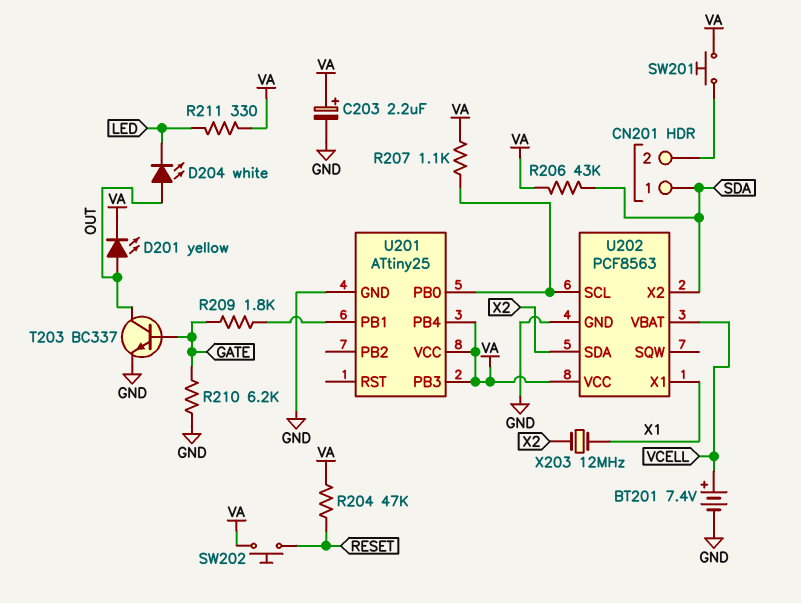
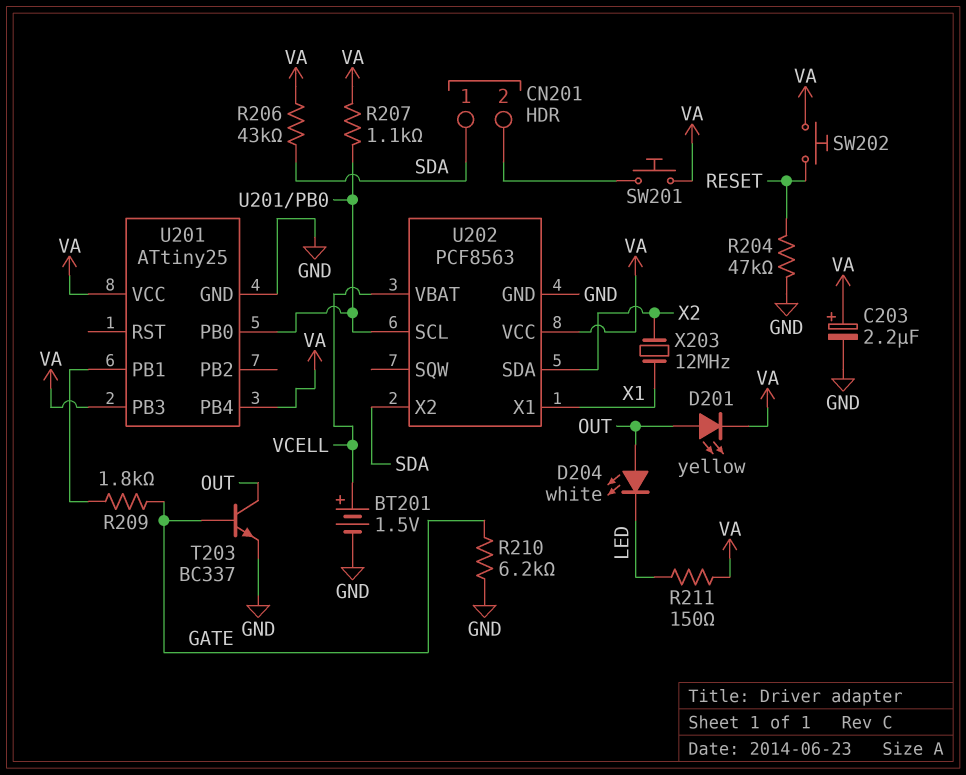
BT201: 7.4V (plus VCELL, minus GND) -> 1.5V (plus VCELL, minus GND)
R204: 47k (RESET, VA) -> 47k (GND, RESET)
R211: 330 (LED, VA) -> 150 (LED, VA)

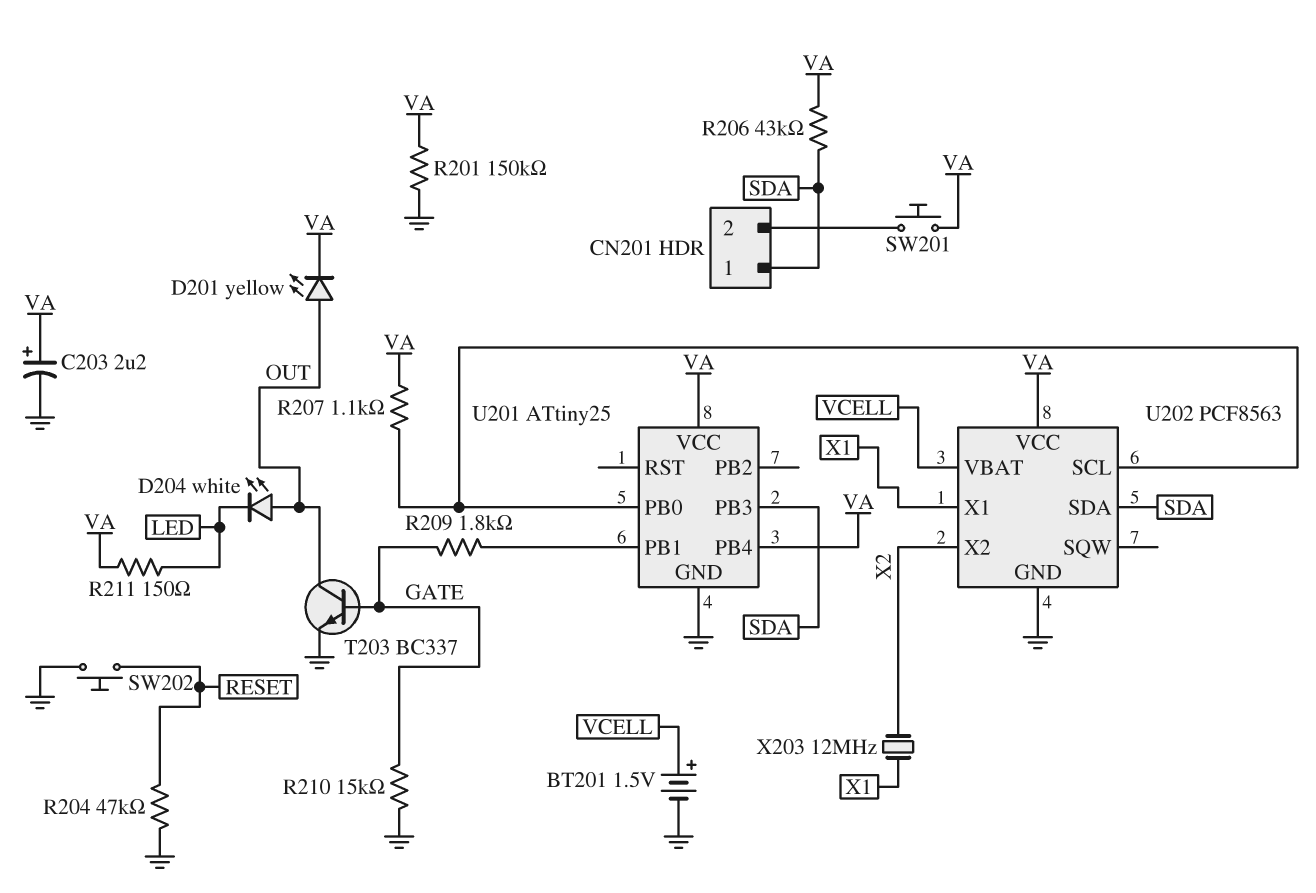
R201: none -> 150k (GND, VA)
R210: 6.2k (GATE, GND) -> 15k (GATE, GND)
SW202: button (RESET, VA) -> button (GND, RESET)
U201 pin PB3: VA -> SDA
U202 pin SDA: X2 -> SDA
U202 pin X2: SDA -> X2

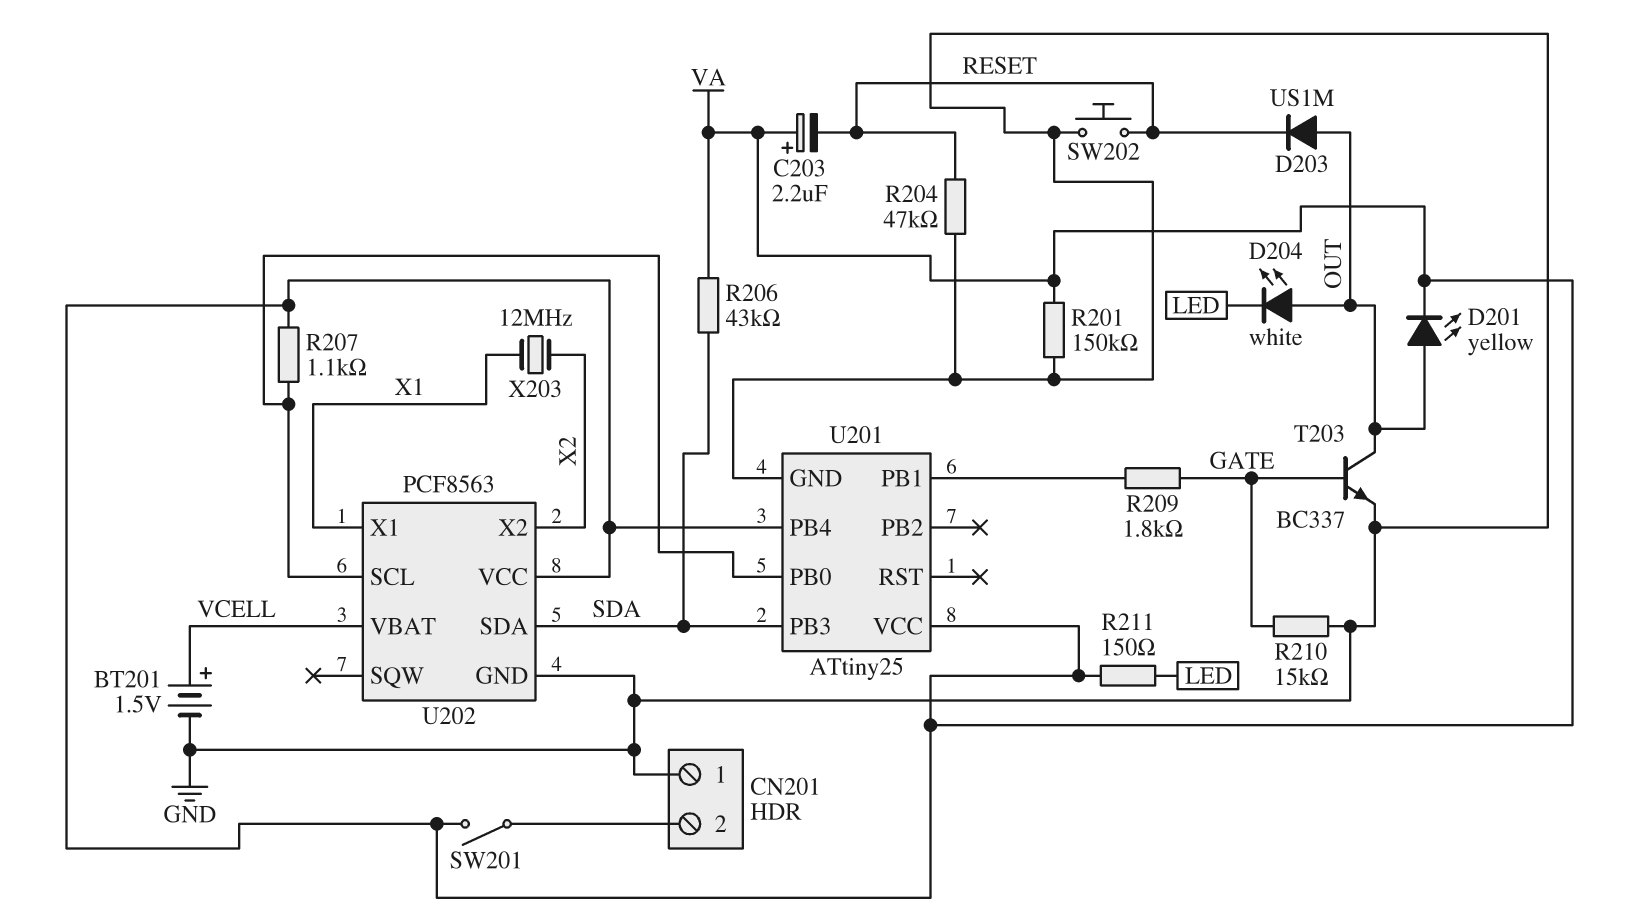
C203: 2.2uF (plus VA, minus GND) -> 2.2uF (plus VA, minus RESET)
CN201 pin 1: SDA -> GND
D203: none -> diode US1M (A OUT, K RESET)
SW201: button (CN201/2, VA) -> switch (CN201/2, VA)

